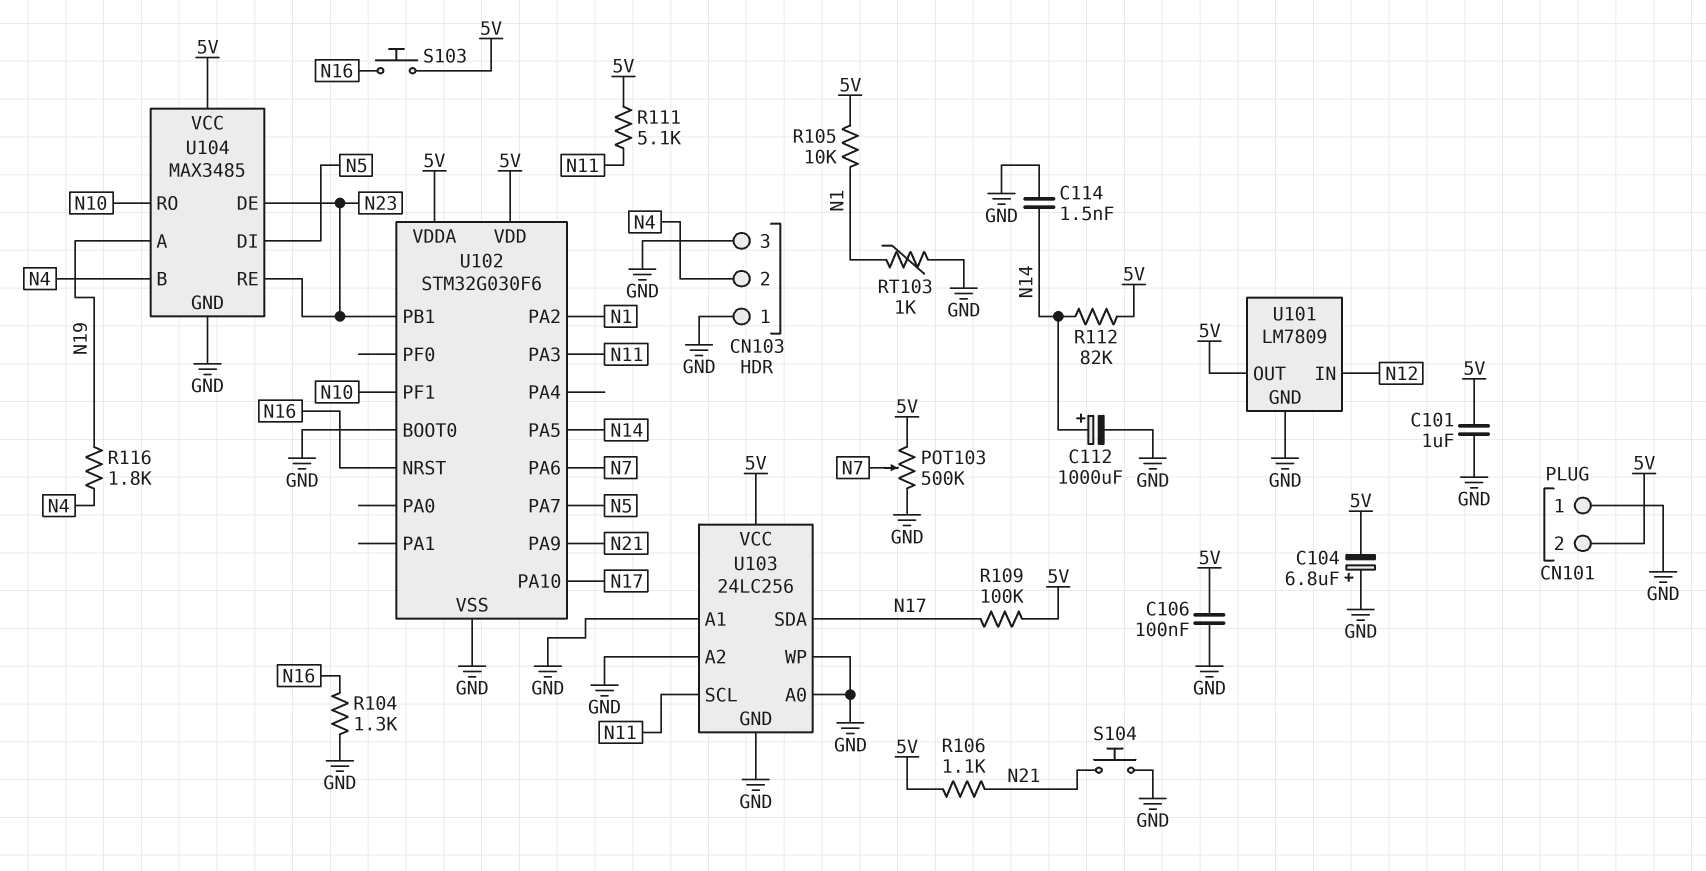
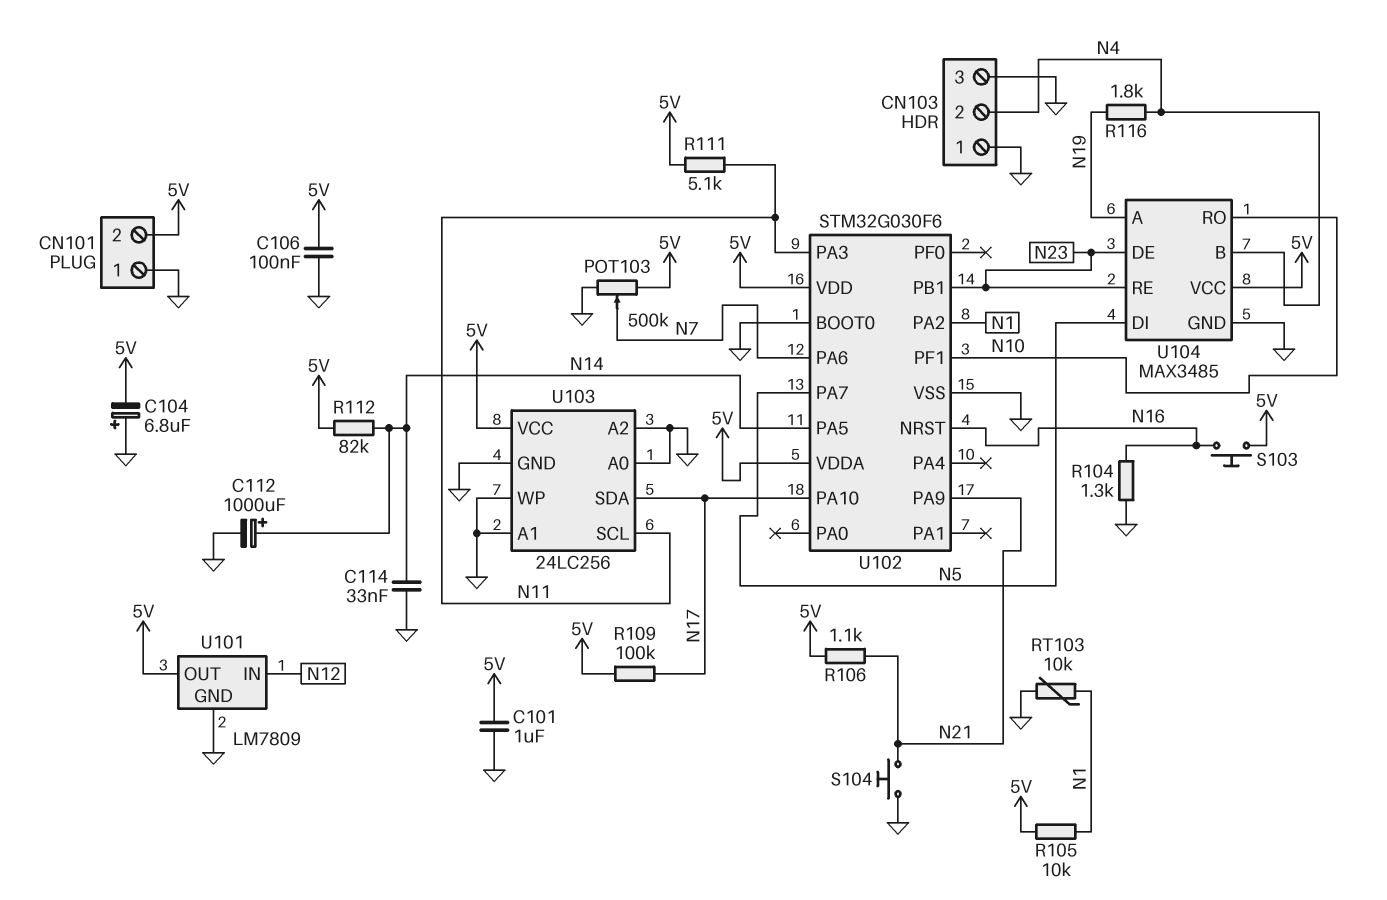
C114: 1.5nF (GND, N14) -> 33nF (GND, N14)
RT103: 1k (GND, N1) -> 10k (GND, N1)

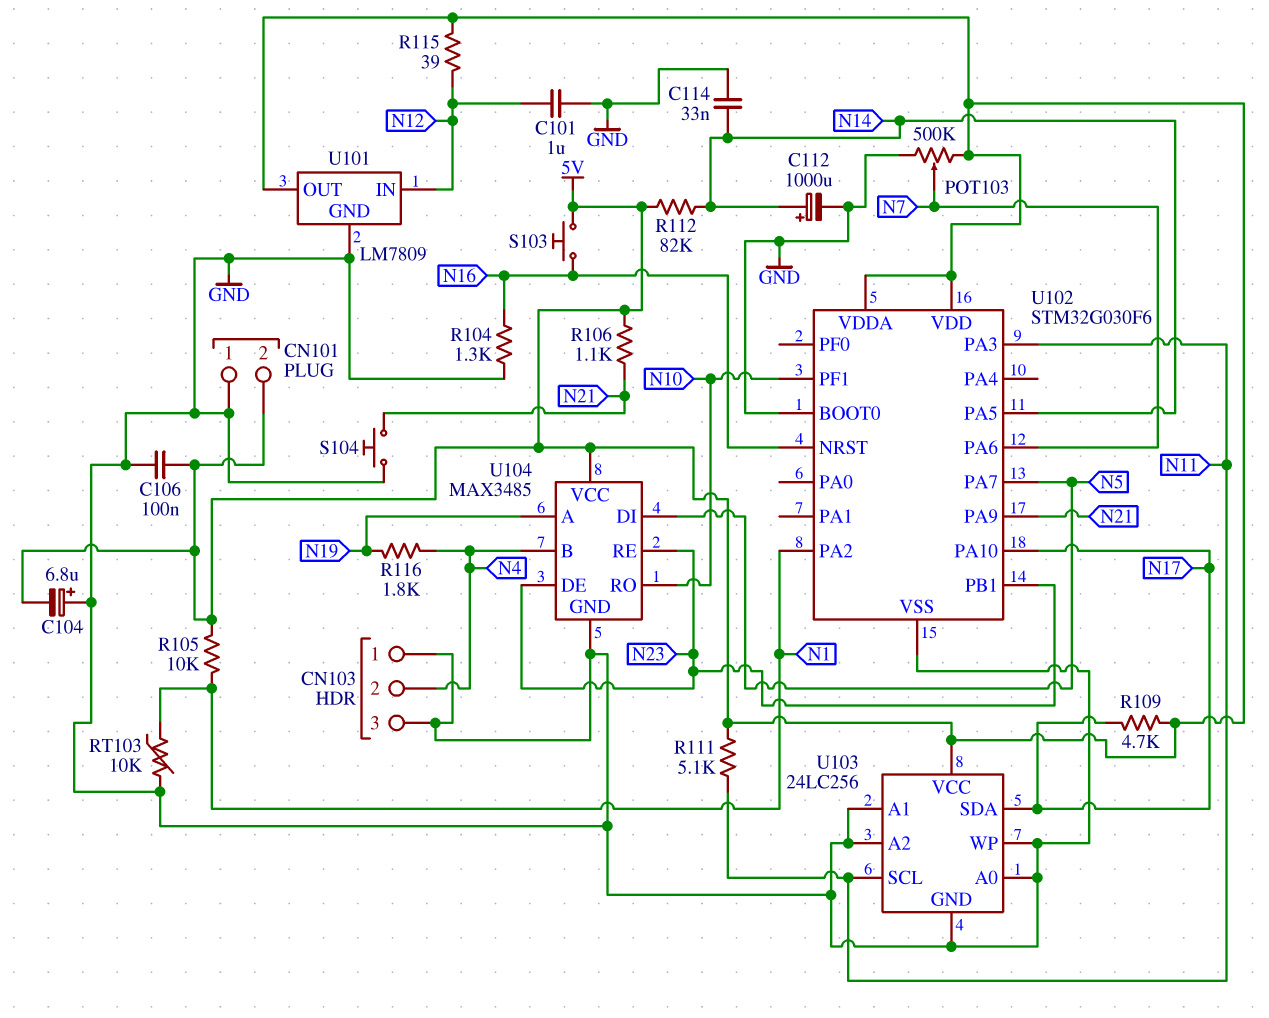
C101: 1uF (5V, GND) -> 1uF (GND, N12)
R109: 100k (5V, N17) -> 4.7k (5V, N17)
R115: none -> 39 (5V, N12)

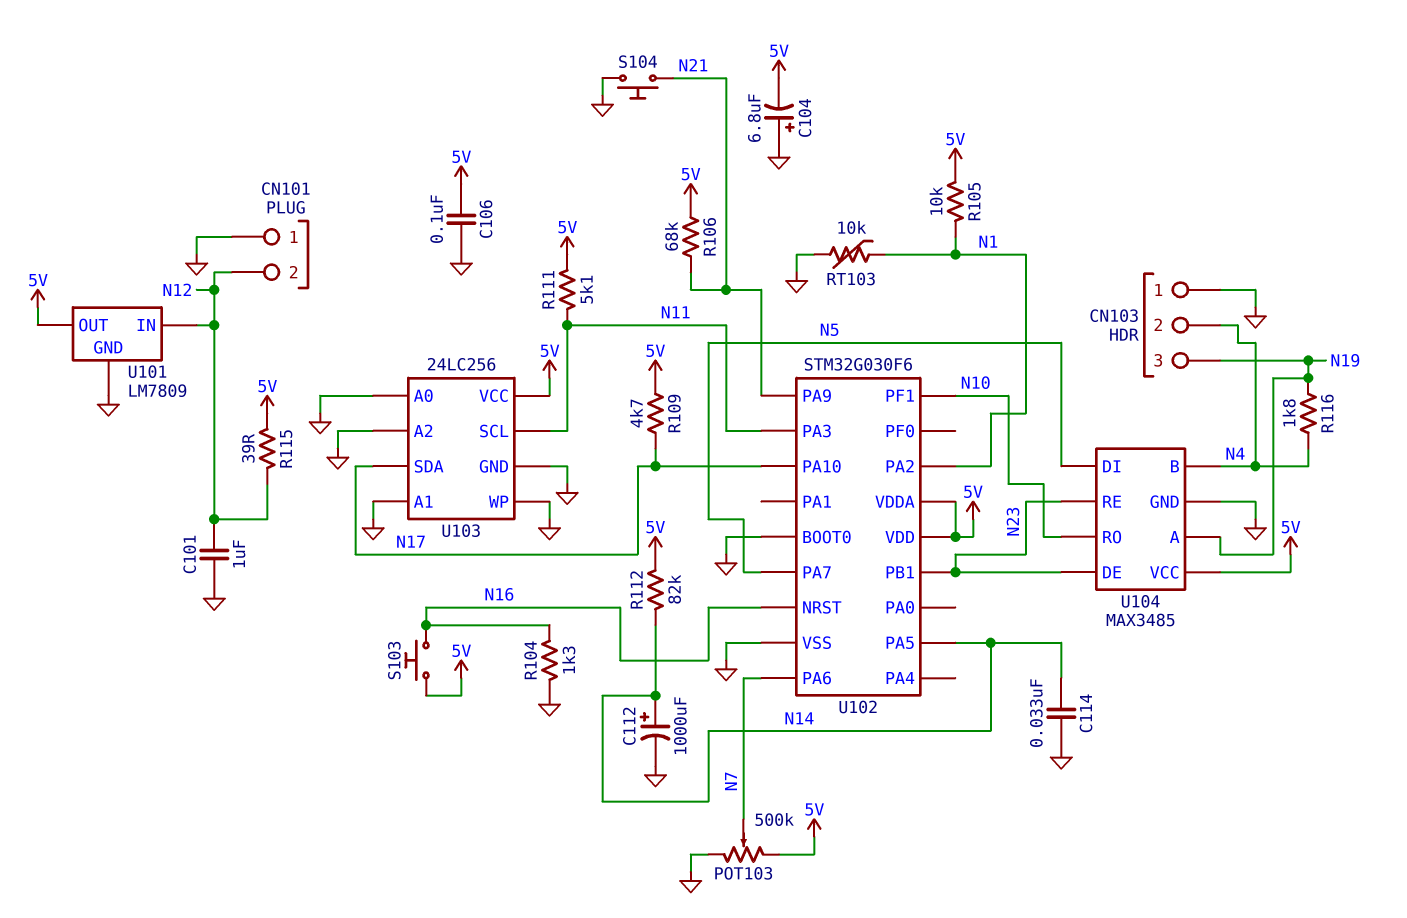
CN101 pin 2: 5V -> N12
CN103 pin 3: GND -> N19
R106: 1.1k (5V, N21) -> 68k (5V, N21)

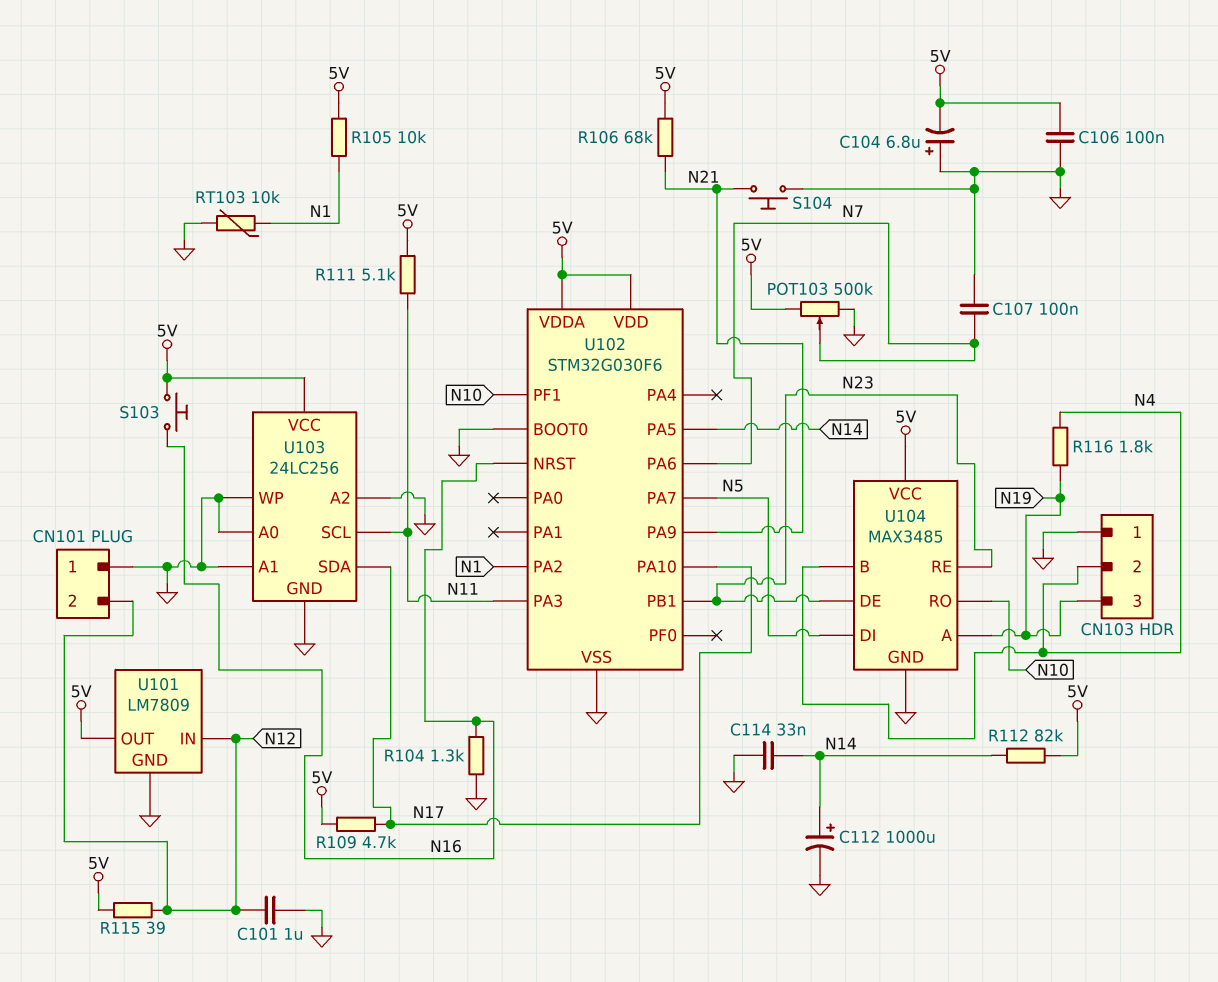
C107: none -> 100nF (GND, N7)

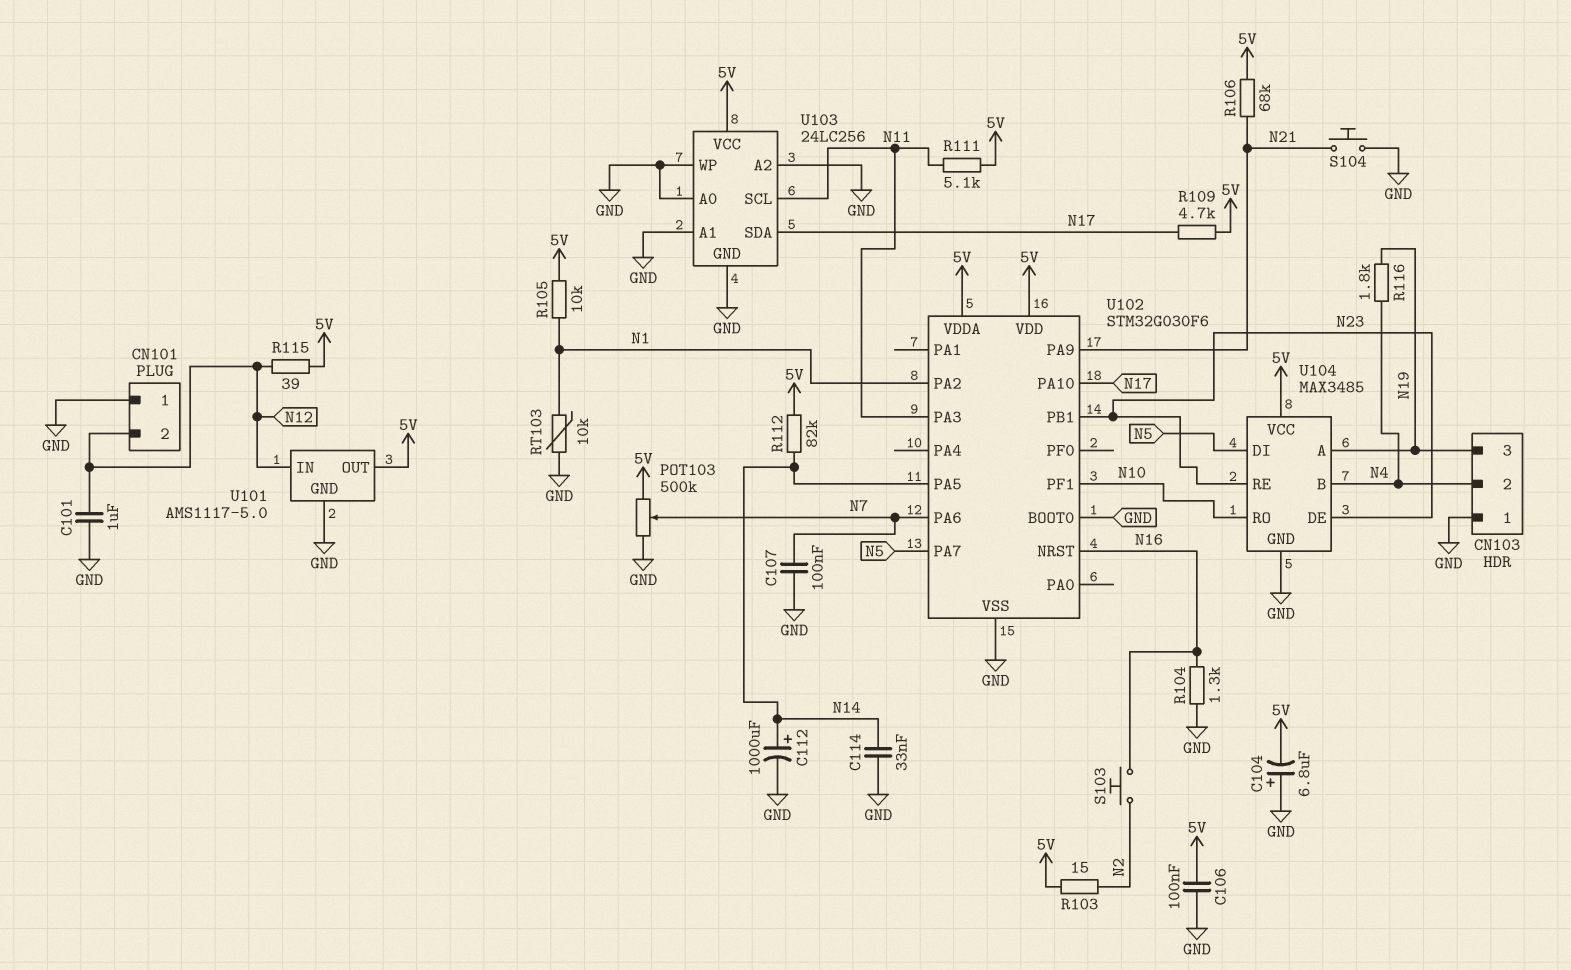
R103: none -> 15 (5V, N2)
S103: button (5V, N16) -> button (N2, N16)
U101: LM7809 -> AMS1117-5.0

